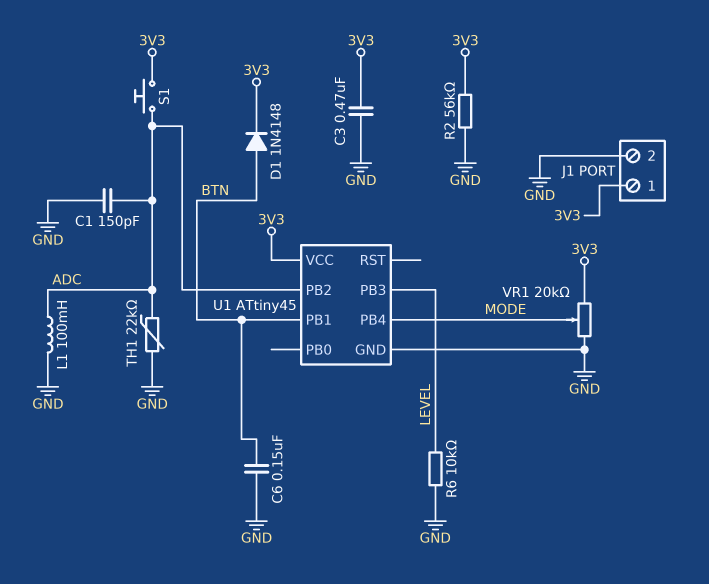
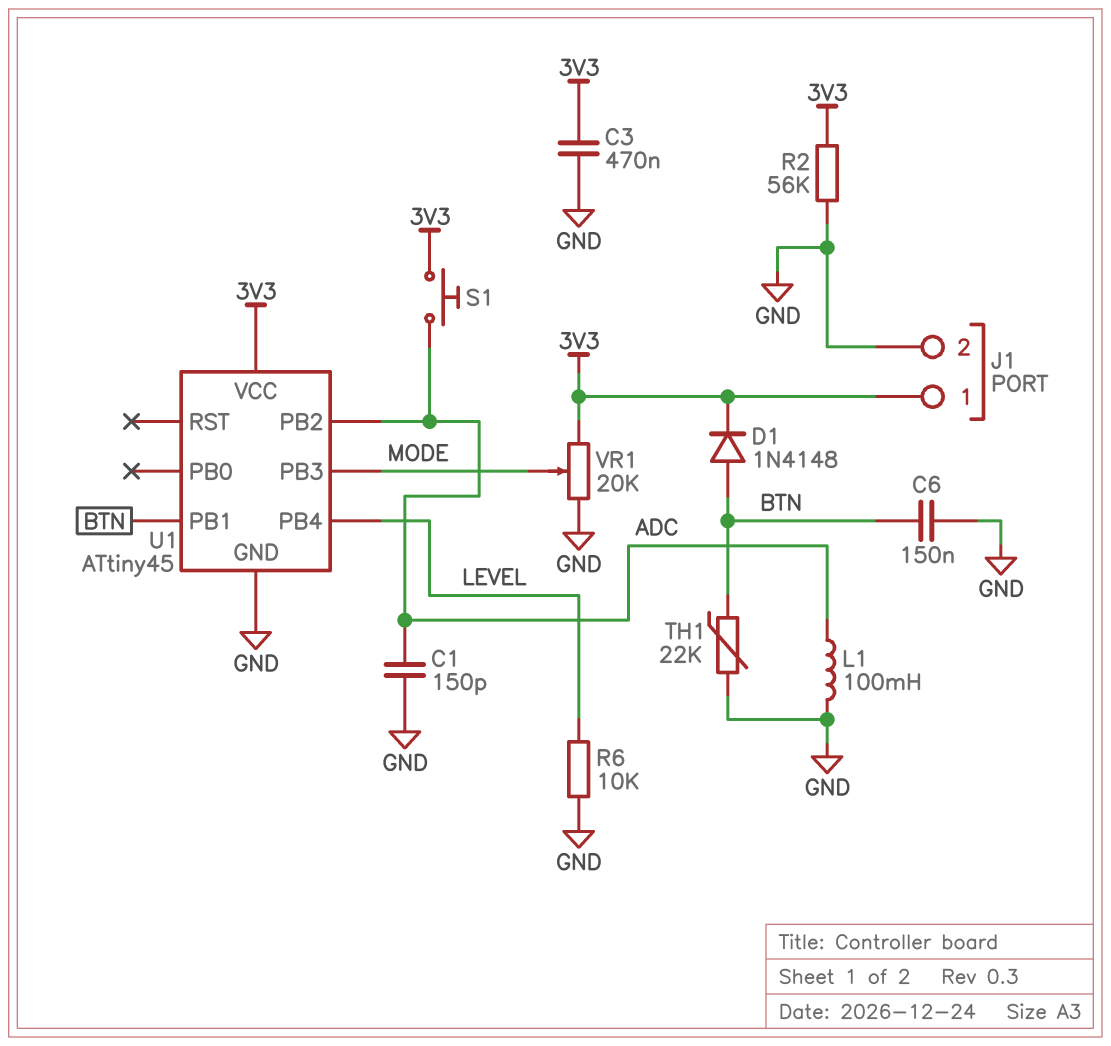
TH1: 22k (ADC, GND) -> 22k (BTN, GND)
U1 pin PB3: LEVEL -> MODE
U1 pin PB4: MODE -> LEVEL

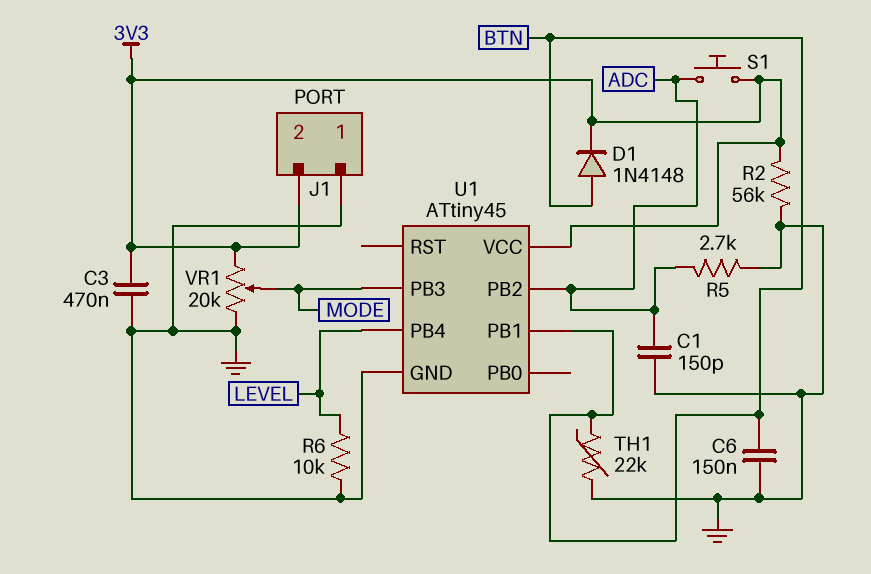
J1 pin 1: 3V3 -> GND
J1 pin 2: GND -> 3V3
L1: 100mH (ADC, GND) -> none
R5: none -> 2.7k (ADC, GND)

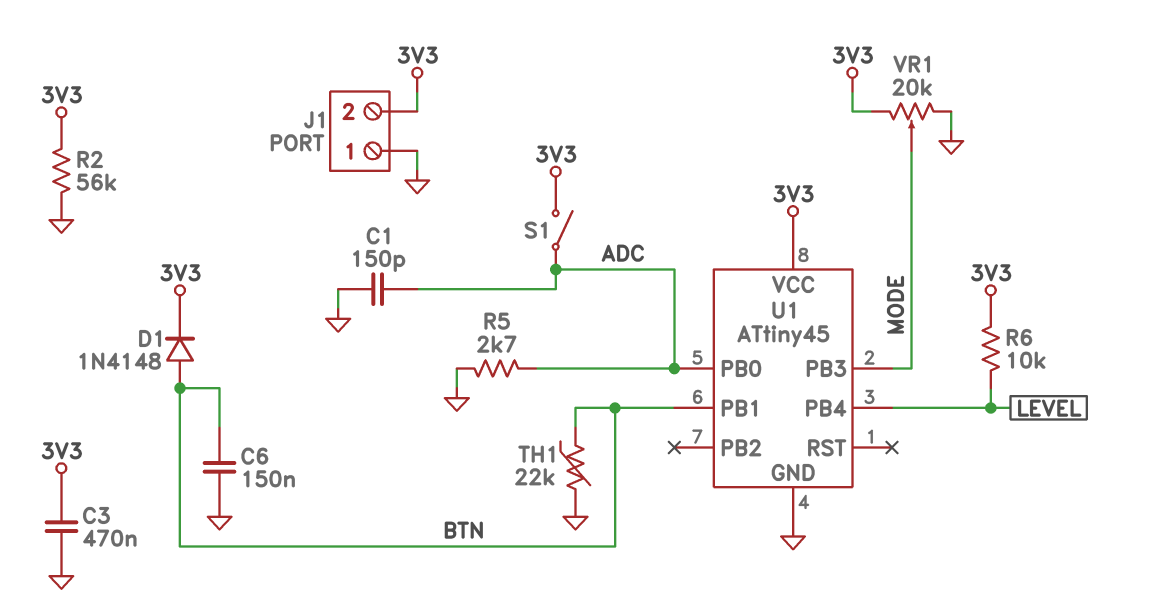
R6: 10k (GND, LEVEL) -> 10k (3V3, LEVEL)
S1: button (3V3, ADC) -> switch (3V3, ADC)
U1 pin PB0: none -> ADC
U1 pin PB2: ADC -> none

